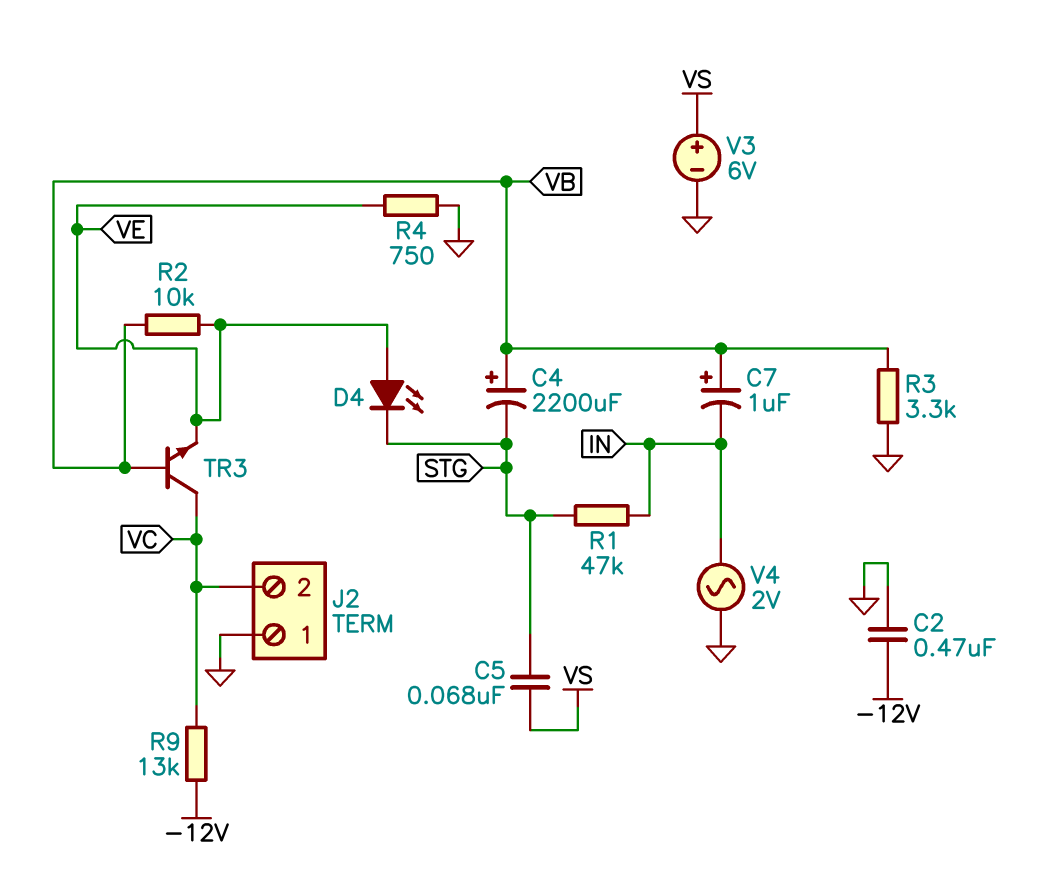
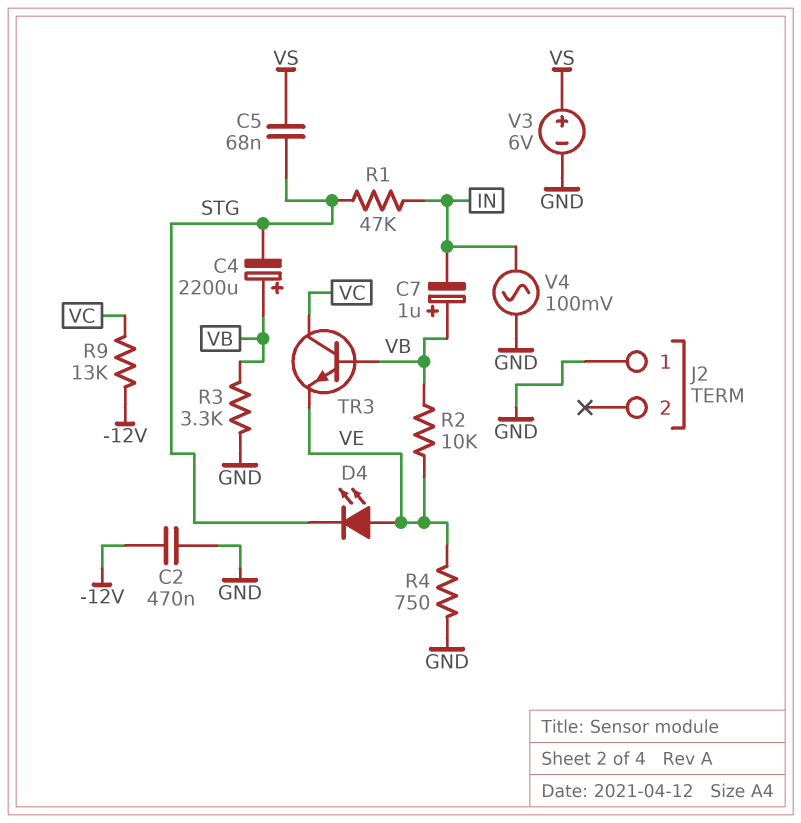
J2 pin 2: VC -> none
V4: AC 2V (GND, IN) -> AC 100mV (GND, IN)

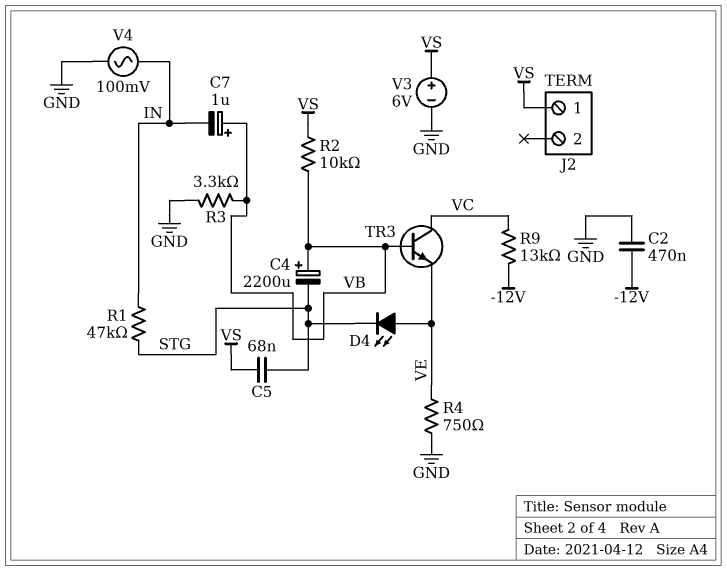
J2 pin 1: GND -> VS
R2: 10k (VB, VE) -> 10k (VB, VS)

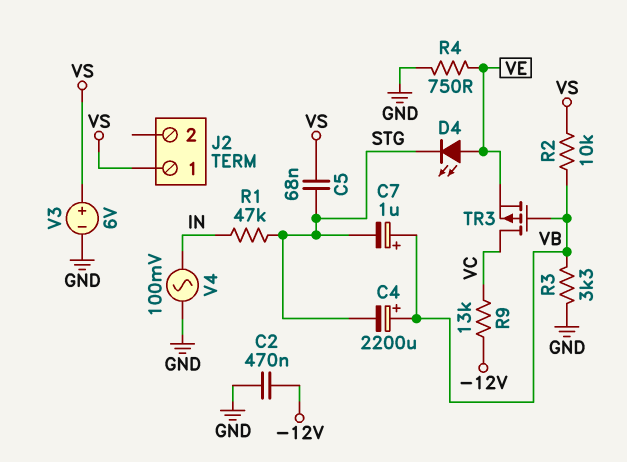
C7: 1uF (plus VB, minus IN) -> 1uF (plus VB, minus STG)
TR3: NPN (B VB, C VC, E VE) -> PMOS (G VB, D VC, S VE)

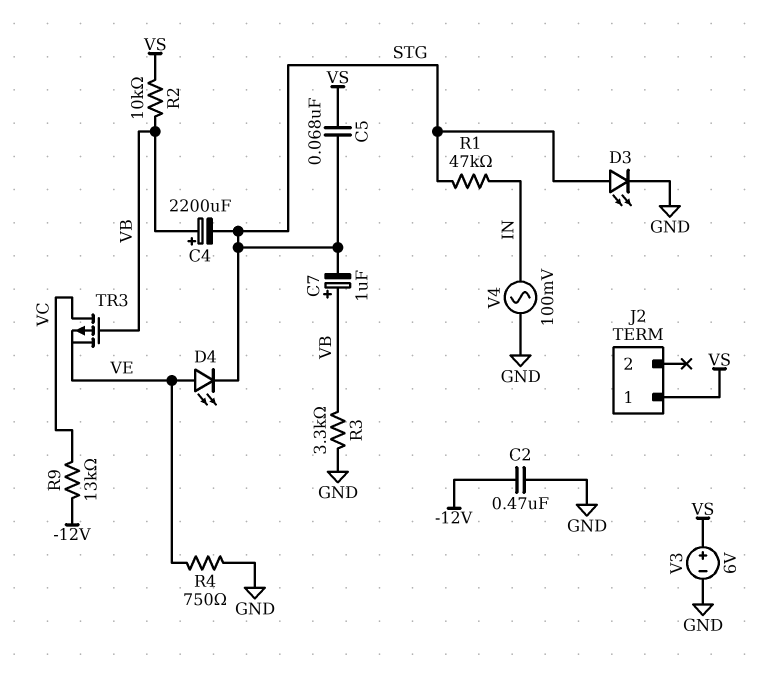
D3: none -> LED (A STG, K GND)

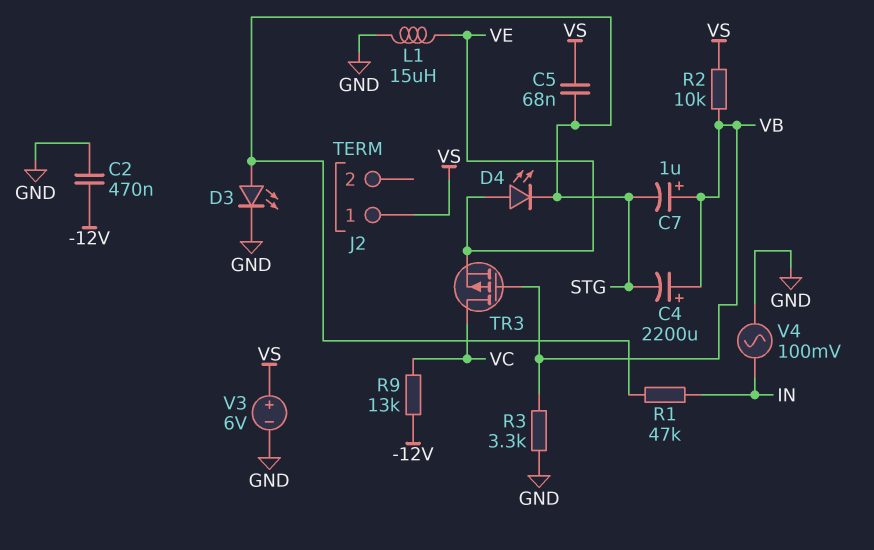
L1: none -> 15uH (GND, VE)
R4: 750 (GND, VE) -> none

